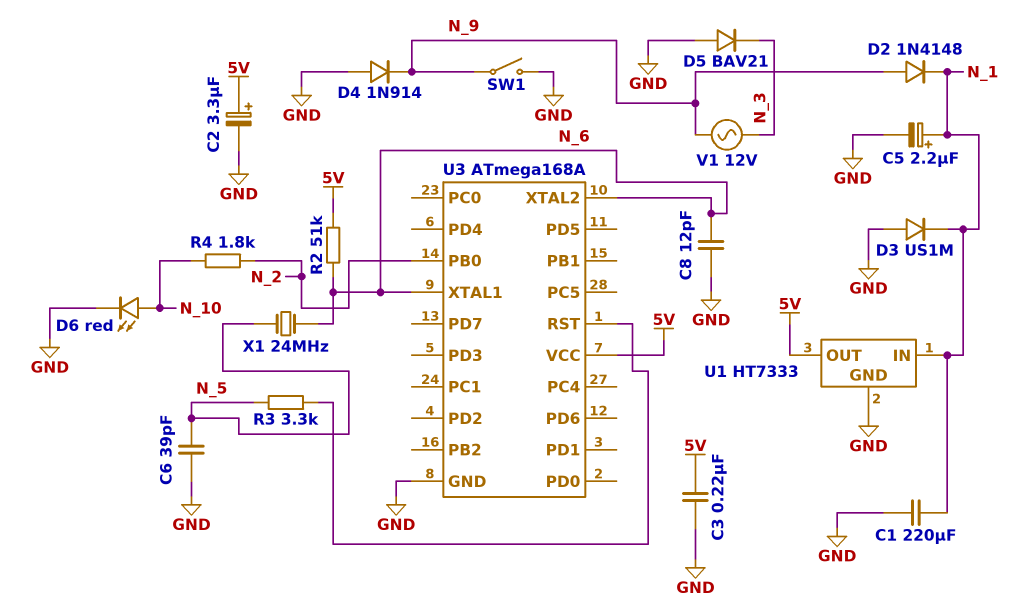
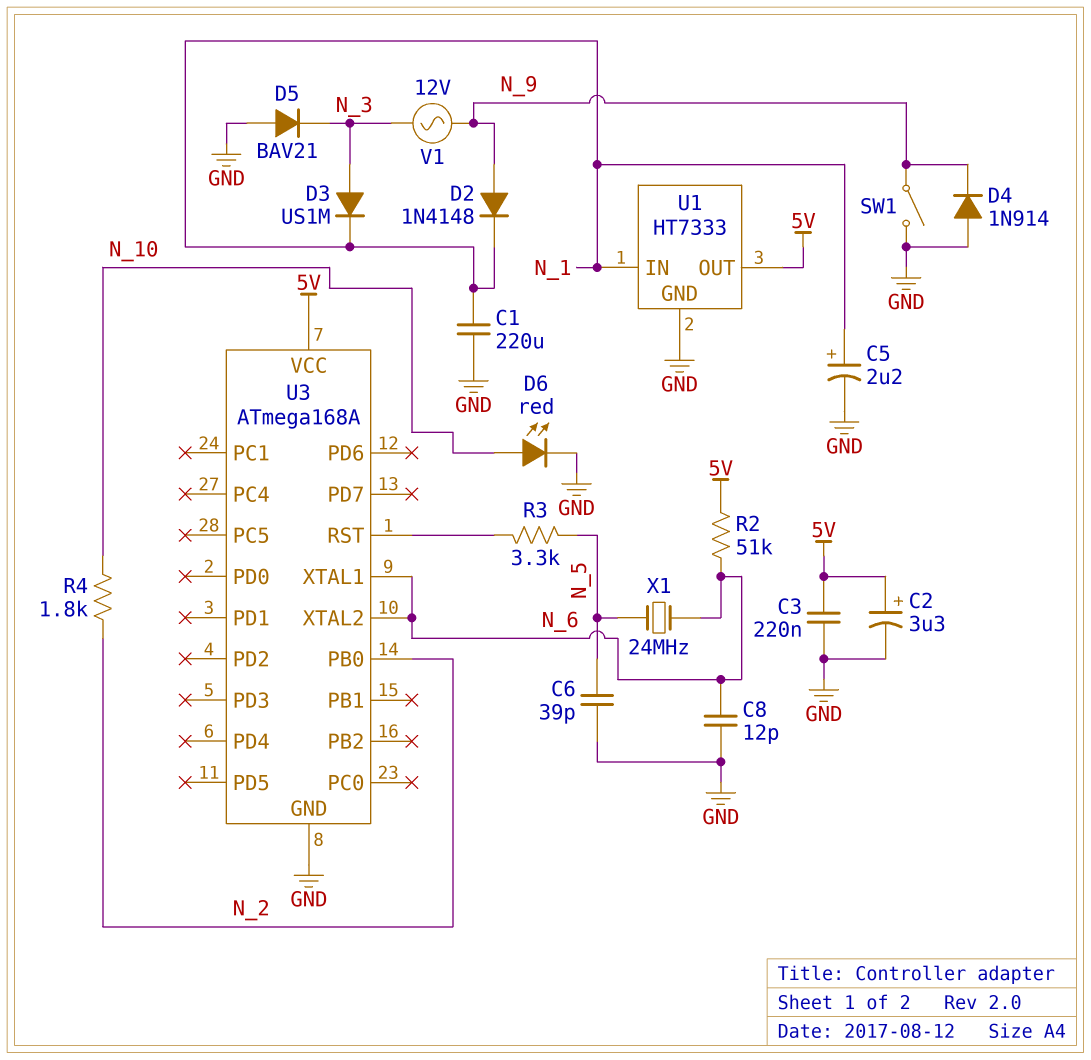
D3: diode US1M (A GND, K N_1) -> diode US1M (A N_3, K N_1)

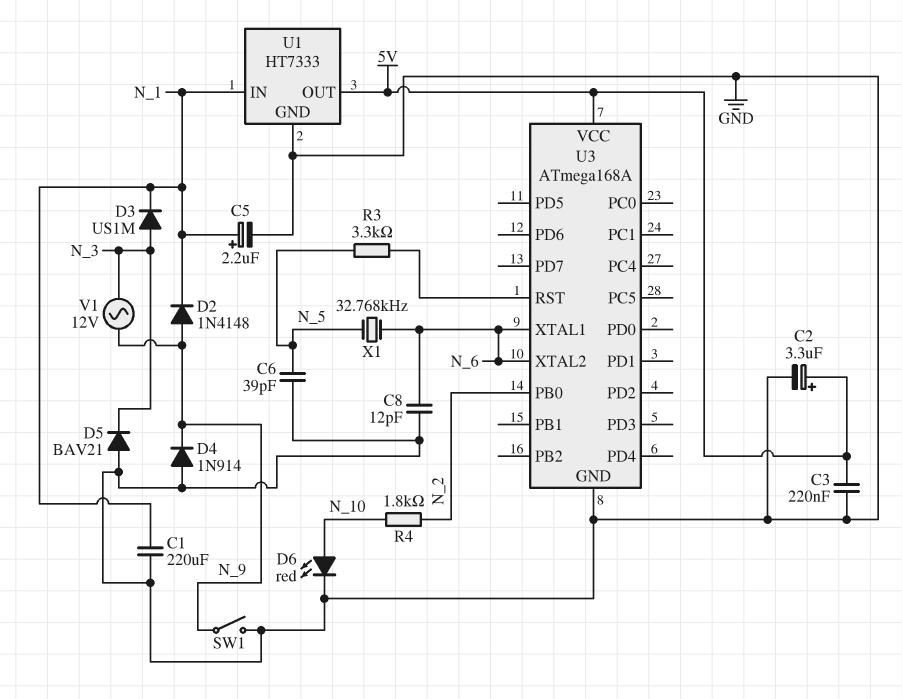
R2: 51k (5V, N_6) -> none
X1: 24MHz (N_5, N_6) -> 32.768kHz (N_5, N_6)

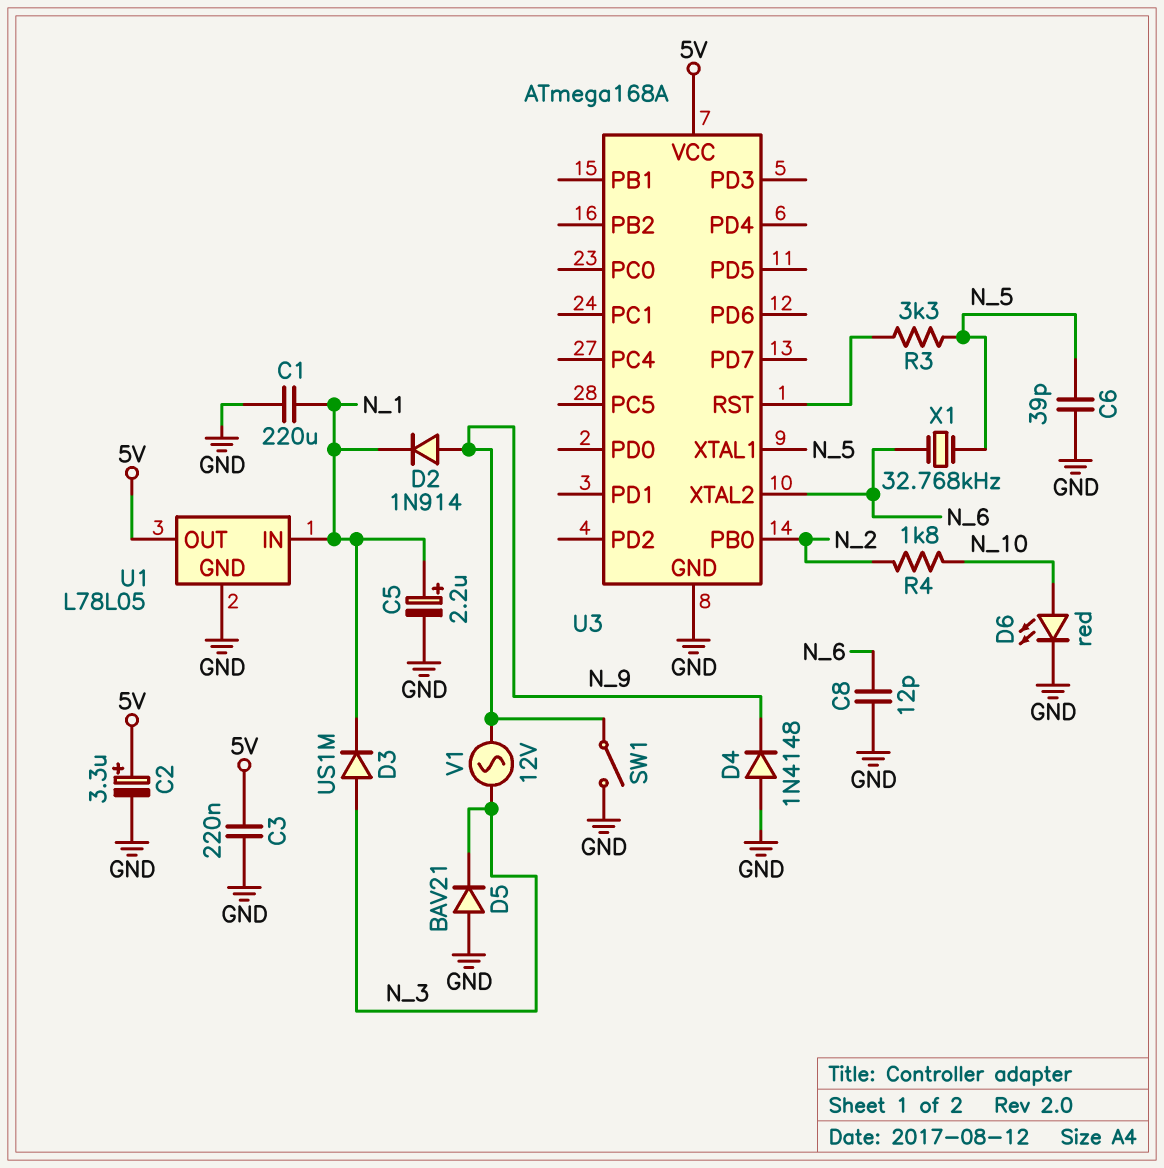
D2: diode 1N4148 (A N_9, K N_1) -> diode 1N914 (A N_9, K N_1)
D4: diode 1N914 (A GND, K N_9) -> diode 1N4148 (A GND, K N_9)
U1: HT7333 -> L78L05
U3 pin XTAL1: N_6 -> N_5

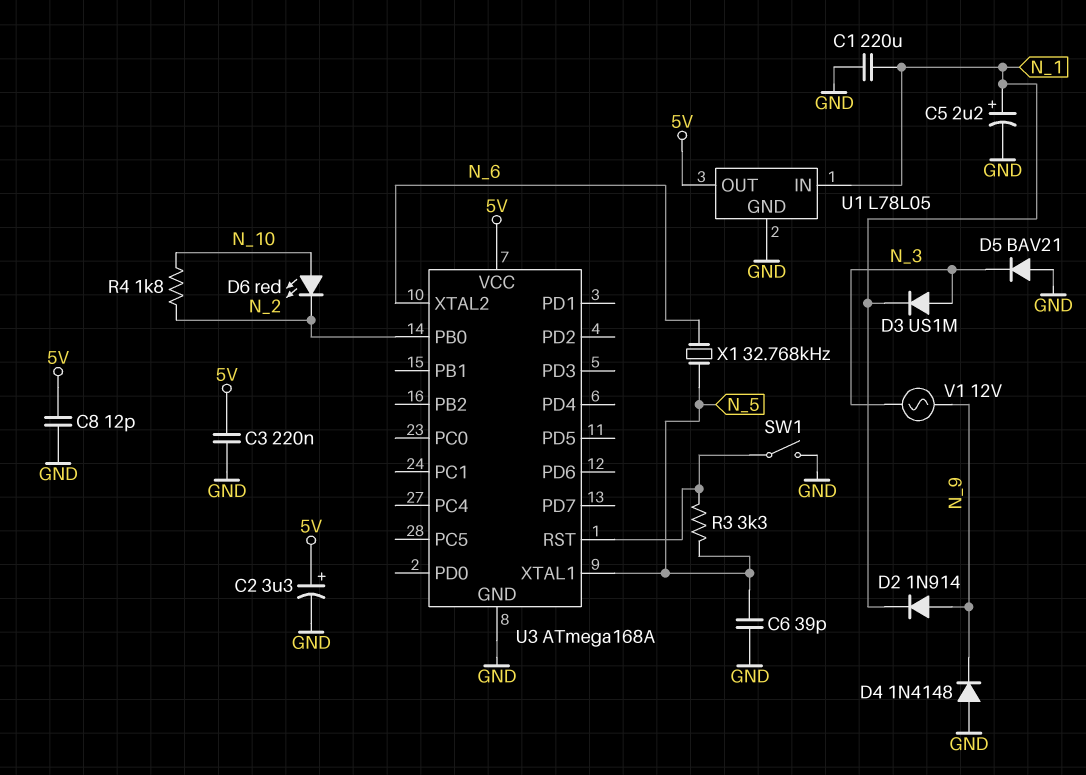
C8: 12pF (GND, N_6) -> 12pF (5V, GND)
D6: LED red (A N_10, K GND) -> LED red (A N_10, K N_2)
SW1: switch (GND, N_9) -> switch (GND, U3/RST)

